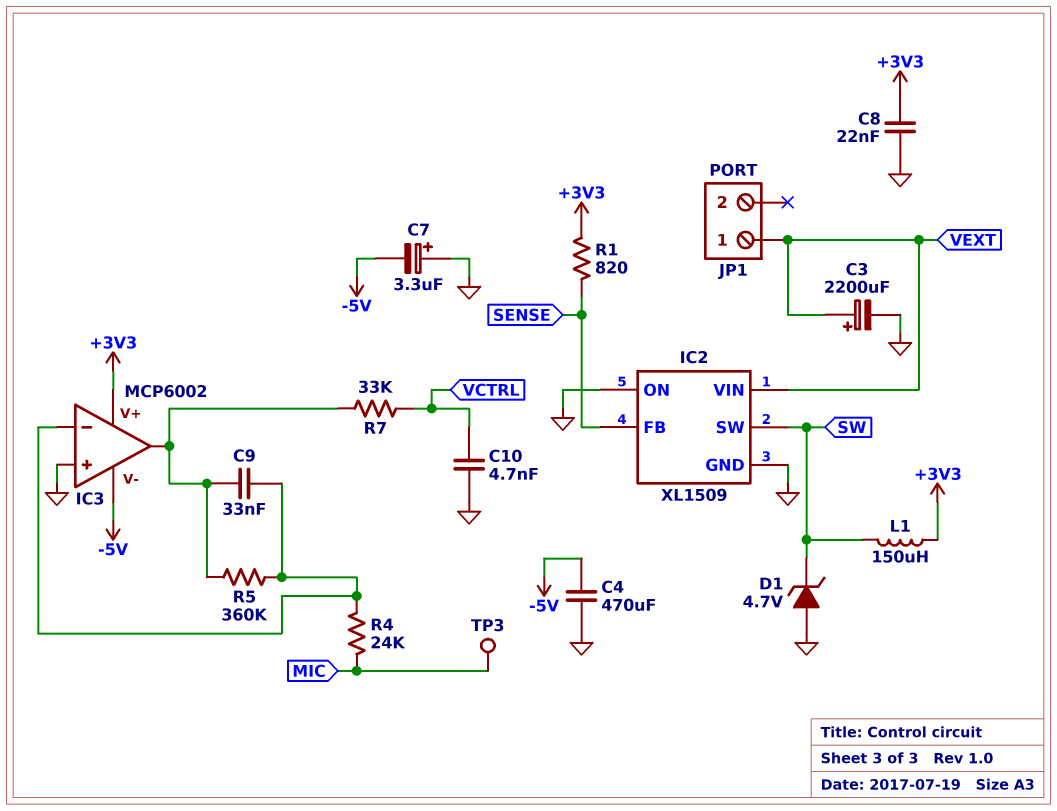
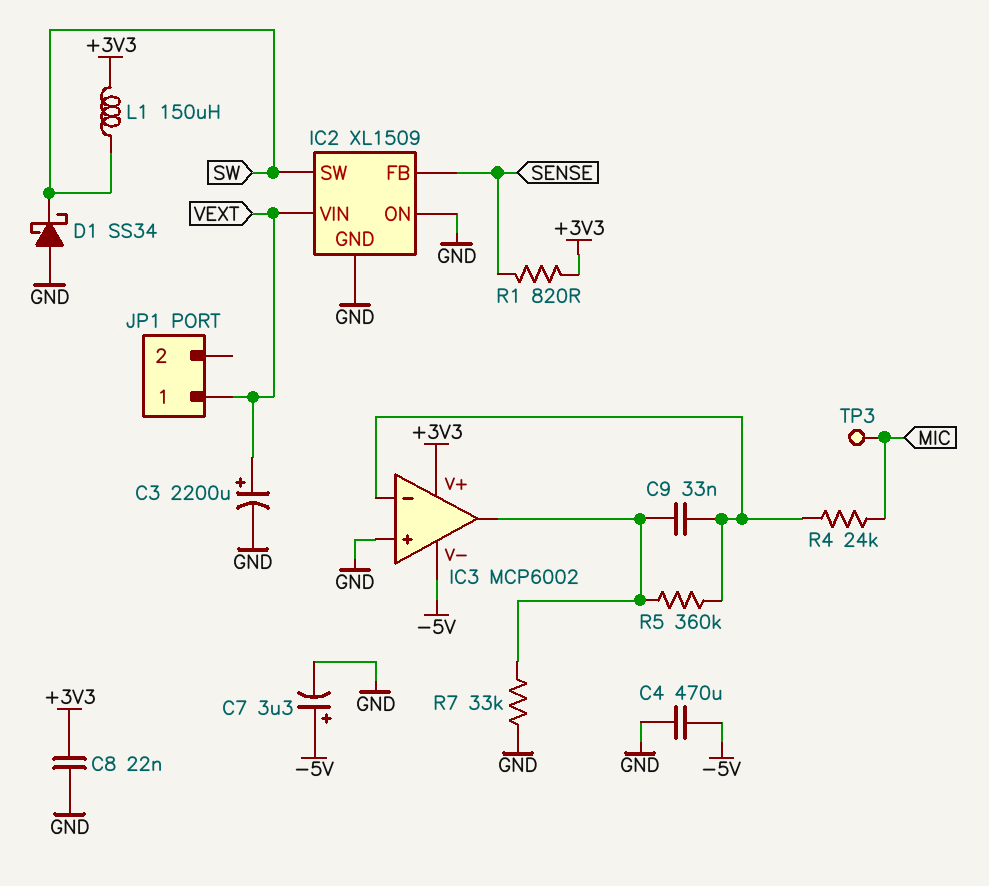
C7: 3.3uF (plus GND, minus -5V) -> 3.3uF (plus -5V, minus GND)
C10: 4.7nF (GND, VCTRL) -> none
D1: zener 4.7V (A GND, K SW) -> schottky SS34 (A GND, K SW)
R7: 33k (IC3/out, VCTRL) -> 33k (GND, IC3/out)

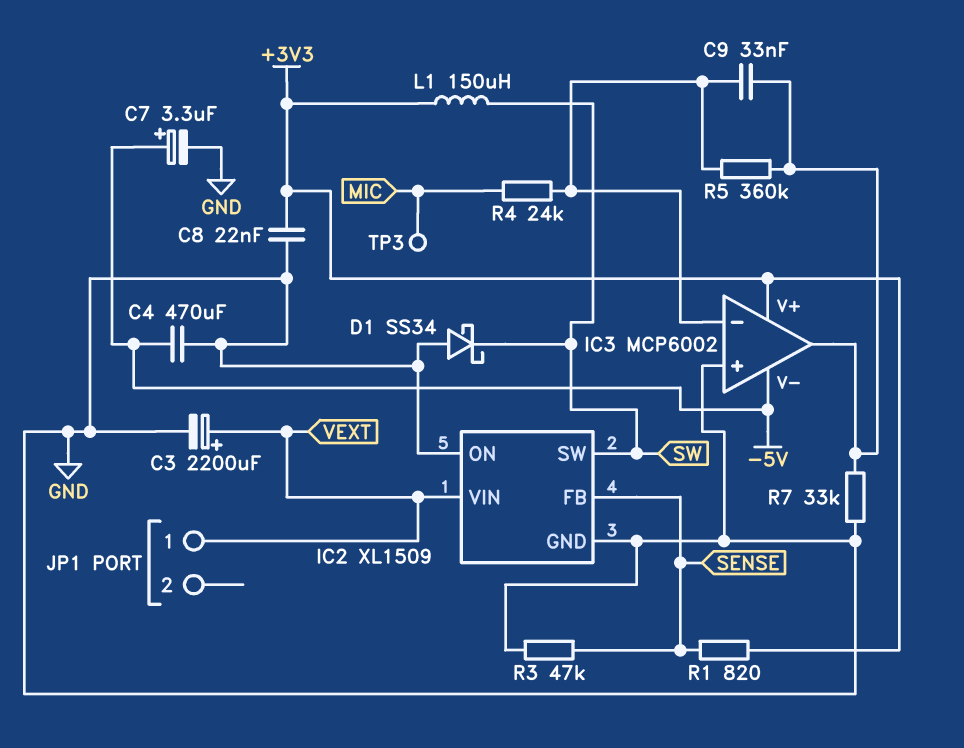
R3: none -> 47k (GND, SENSE)

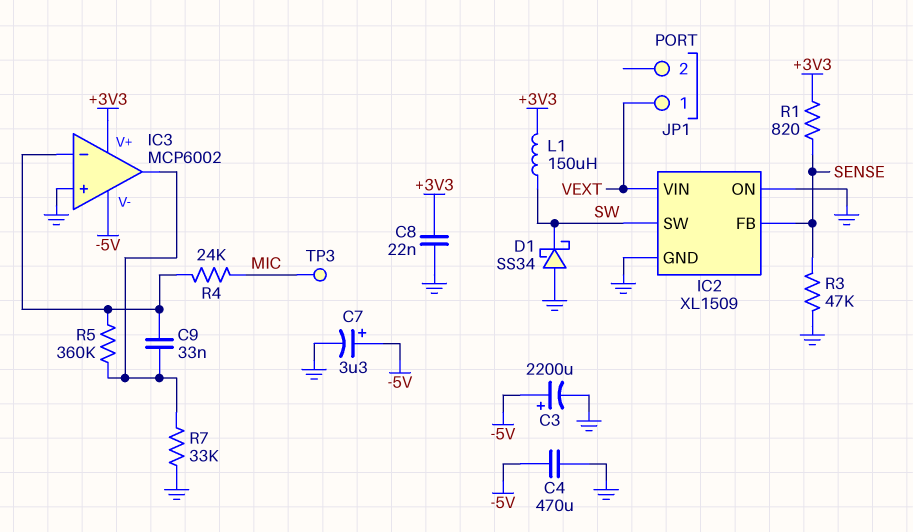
C3: 2200uF (plus VEXT, minus GND) -> 2200uF (plus -5V, minus GND)

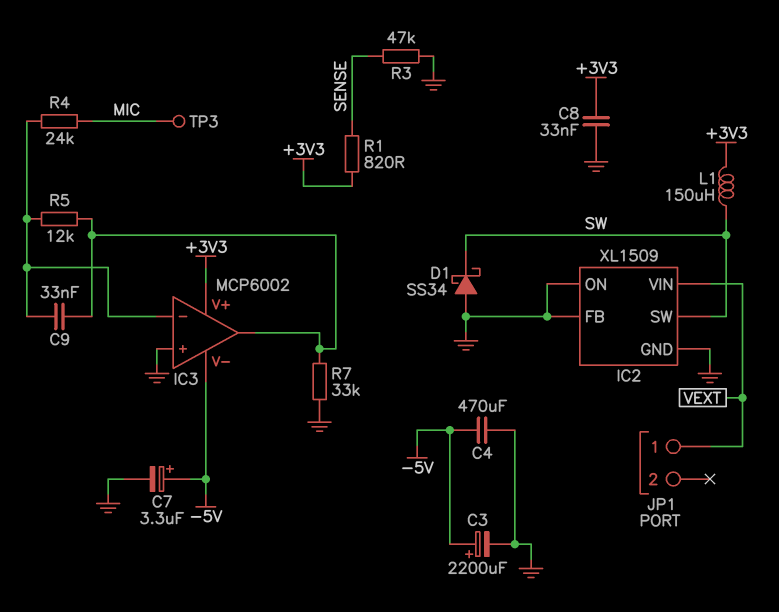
C8: 22nF (+3V3, GND) -> 33nF (+3V3, GND)
IC2 pin FB: SENSE -> GND
R5: 360k (IC3/in-, IC3/out) -> 12k (IC3/in-, IC3/out)

